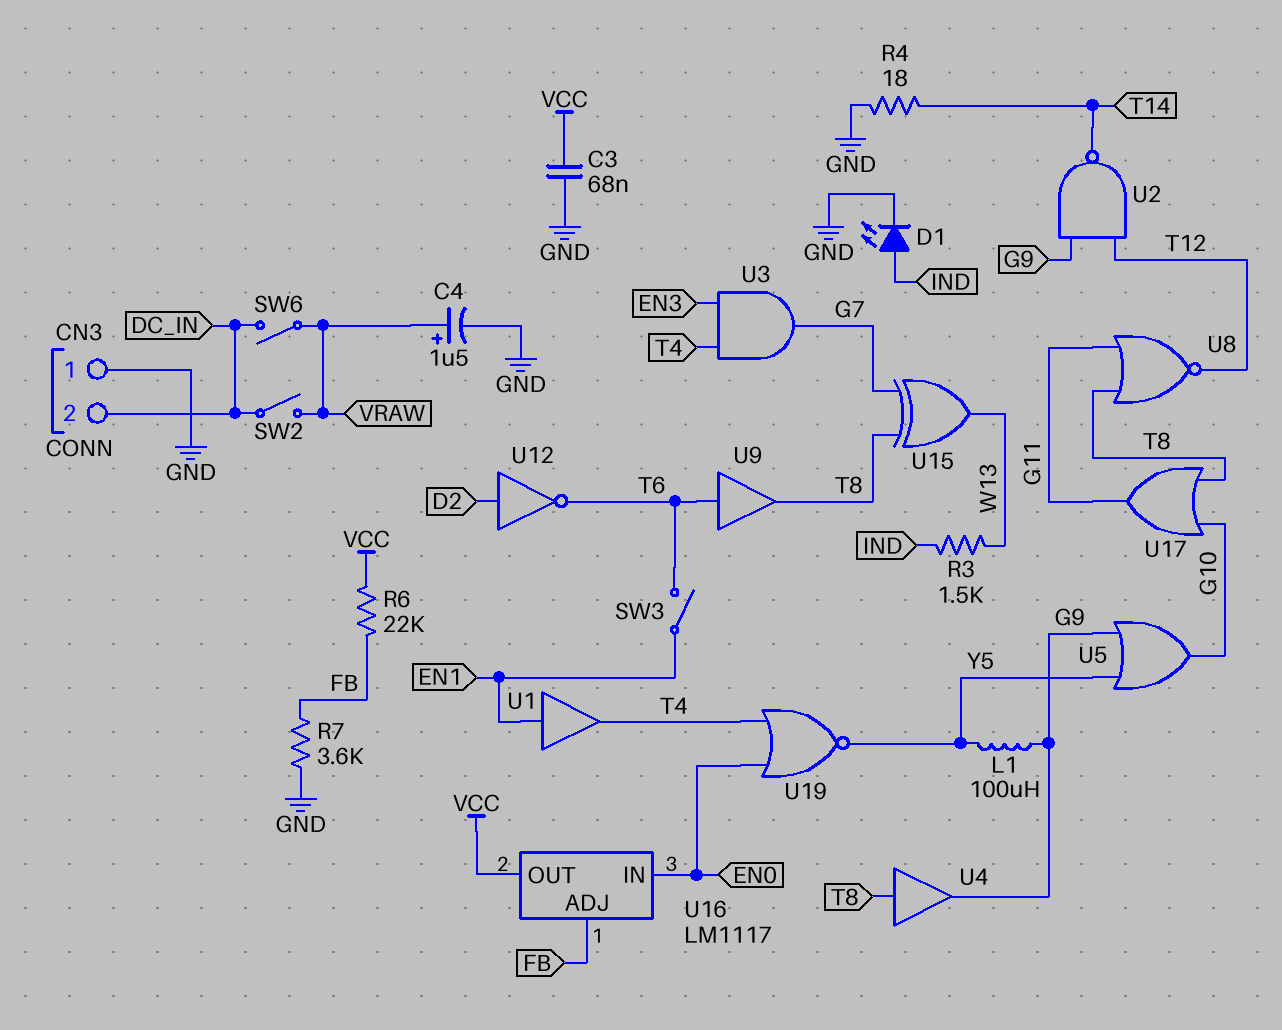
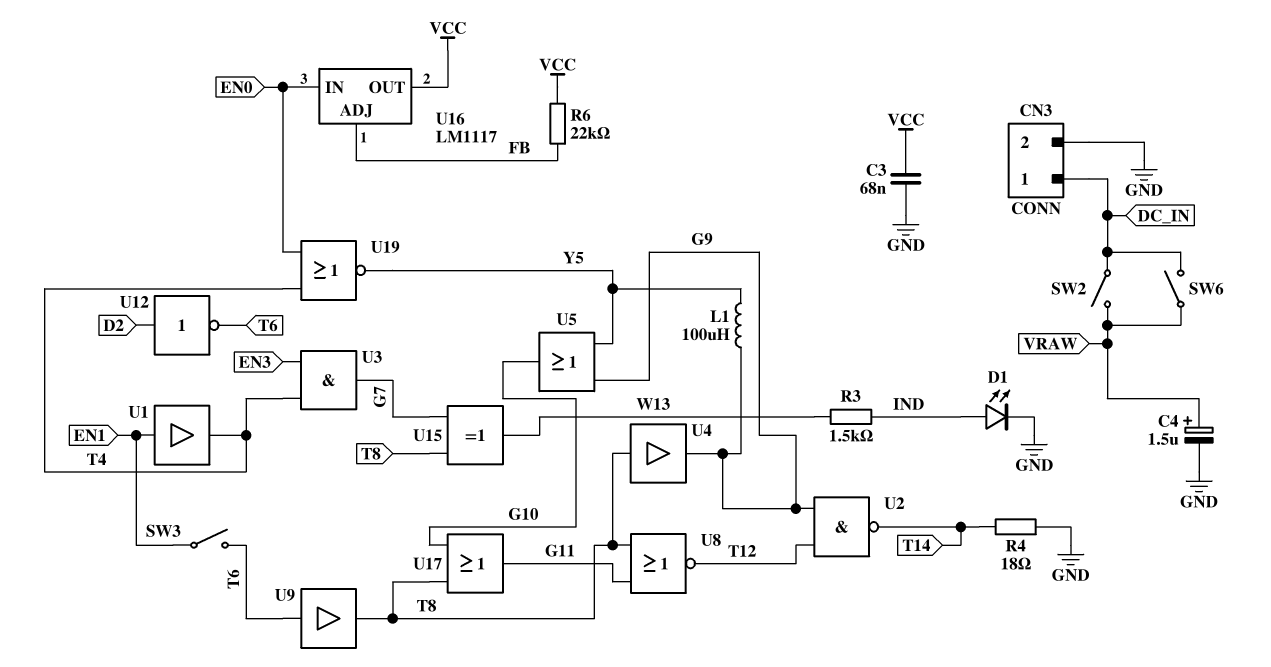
CN3 pin 1: GND -> DC_IN
CN3 pin 2: DC_IN -> GND
R7: 3.6k (FB, GND) -> none

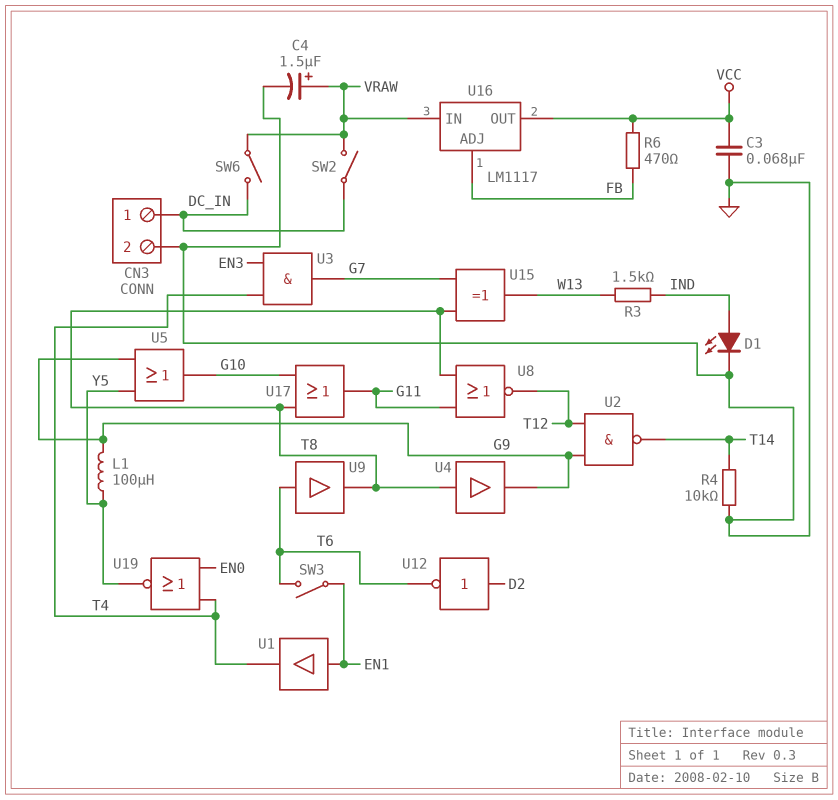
R4: 18 (GND, T14) -> 10k (GND, T14)
R6: 22k (FB, VCC) -> 470 (FB, VCC)
U16 pin IN: EN0 -> VRAW

